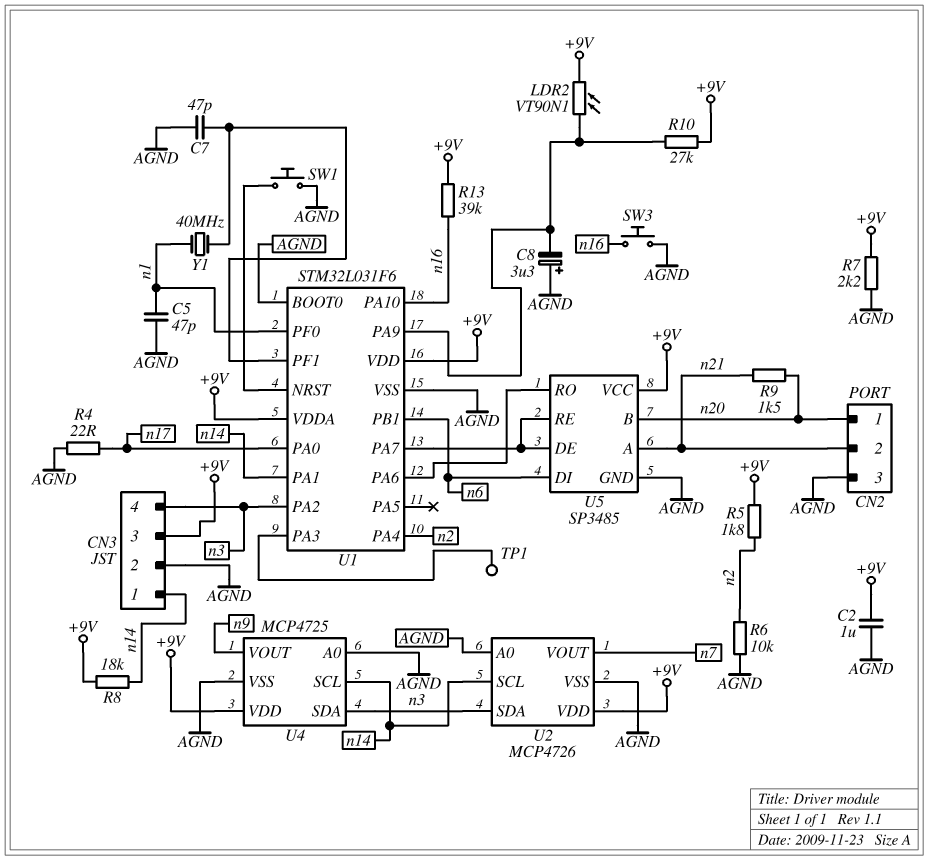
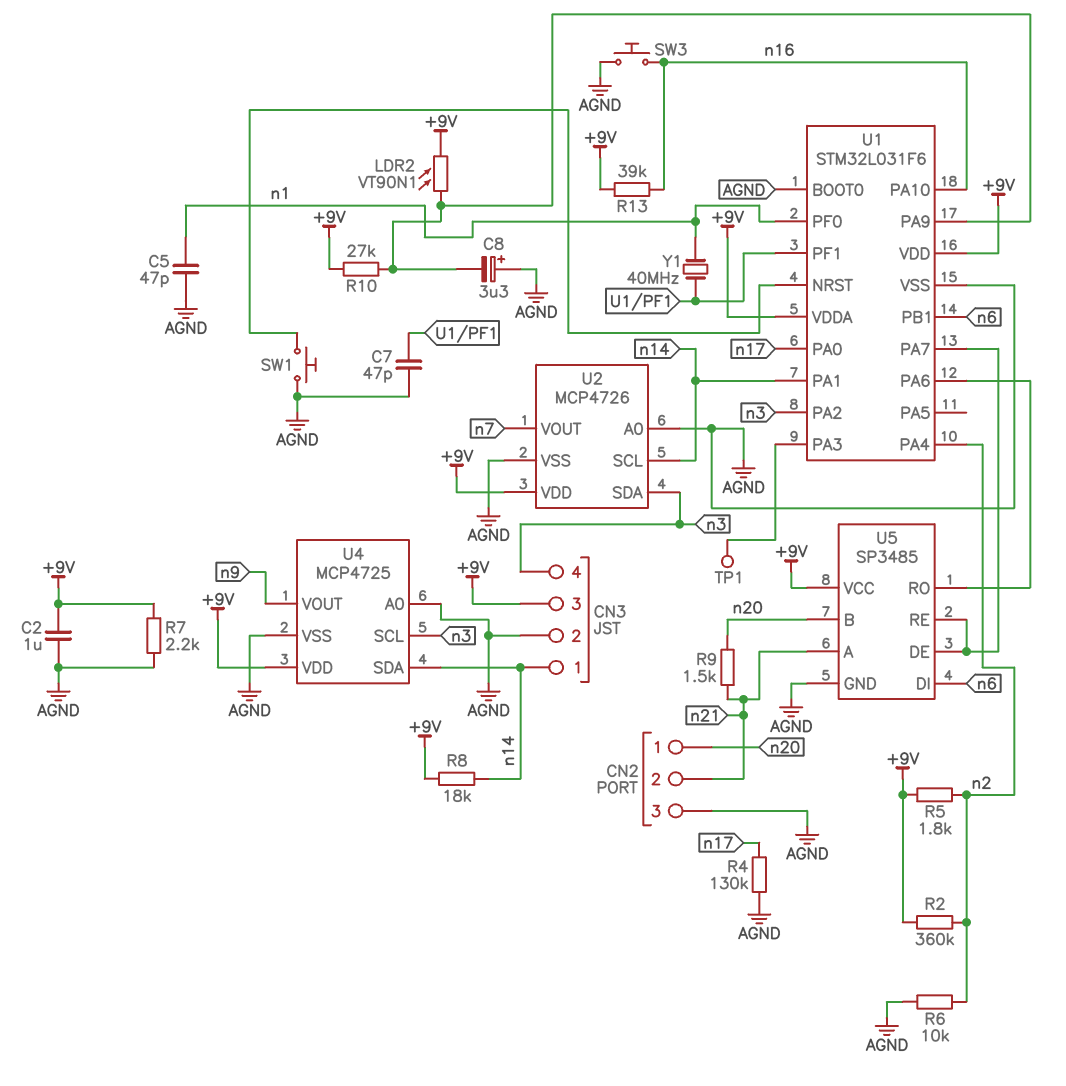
R2: none -> 360k (+9V, n2)
R4: 22 (AGND, n17) -> 130k (AGND, n17)
U4 pin SCL: n14 -> n3
U4 pin SDA: n3 -> n14

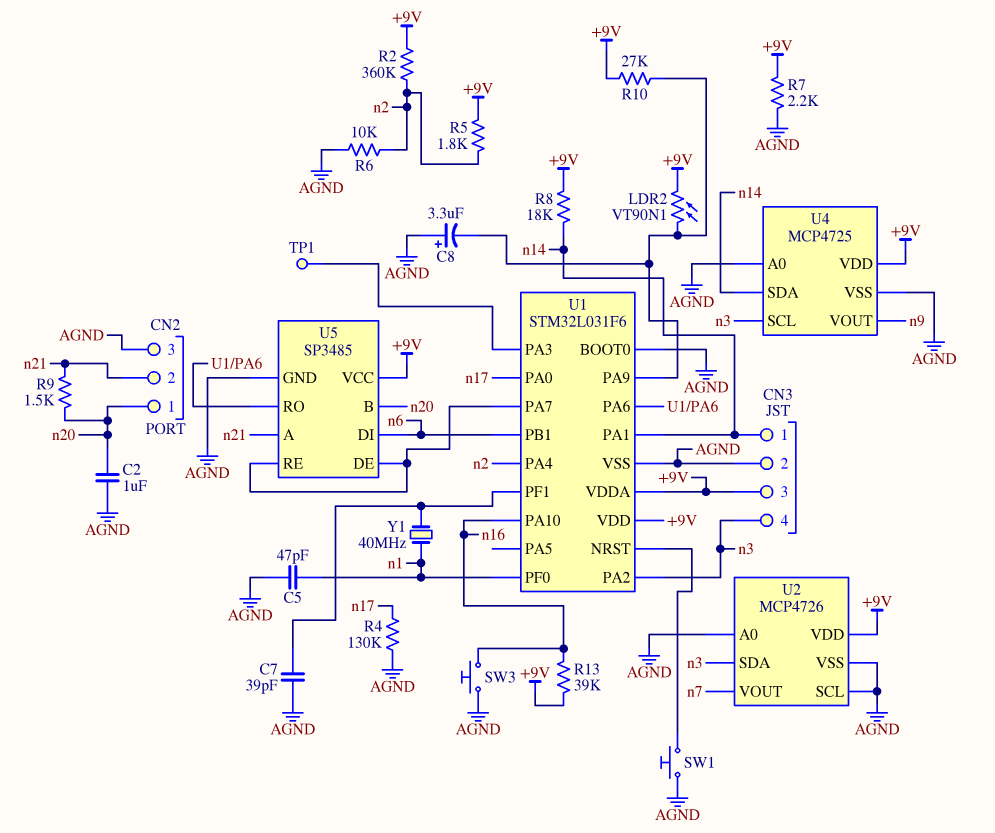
C2: 1uF (+9V, AGND) -> 1uF (AGND, n20)
C7: 47pF (AGND, U1/PF1) -> 39pF (AGND, U1/PF1)
U2 pin SCL: n14 -> AGND

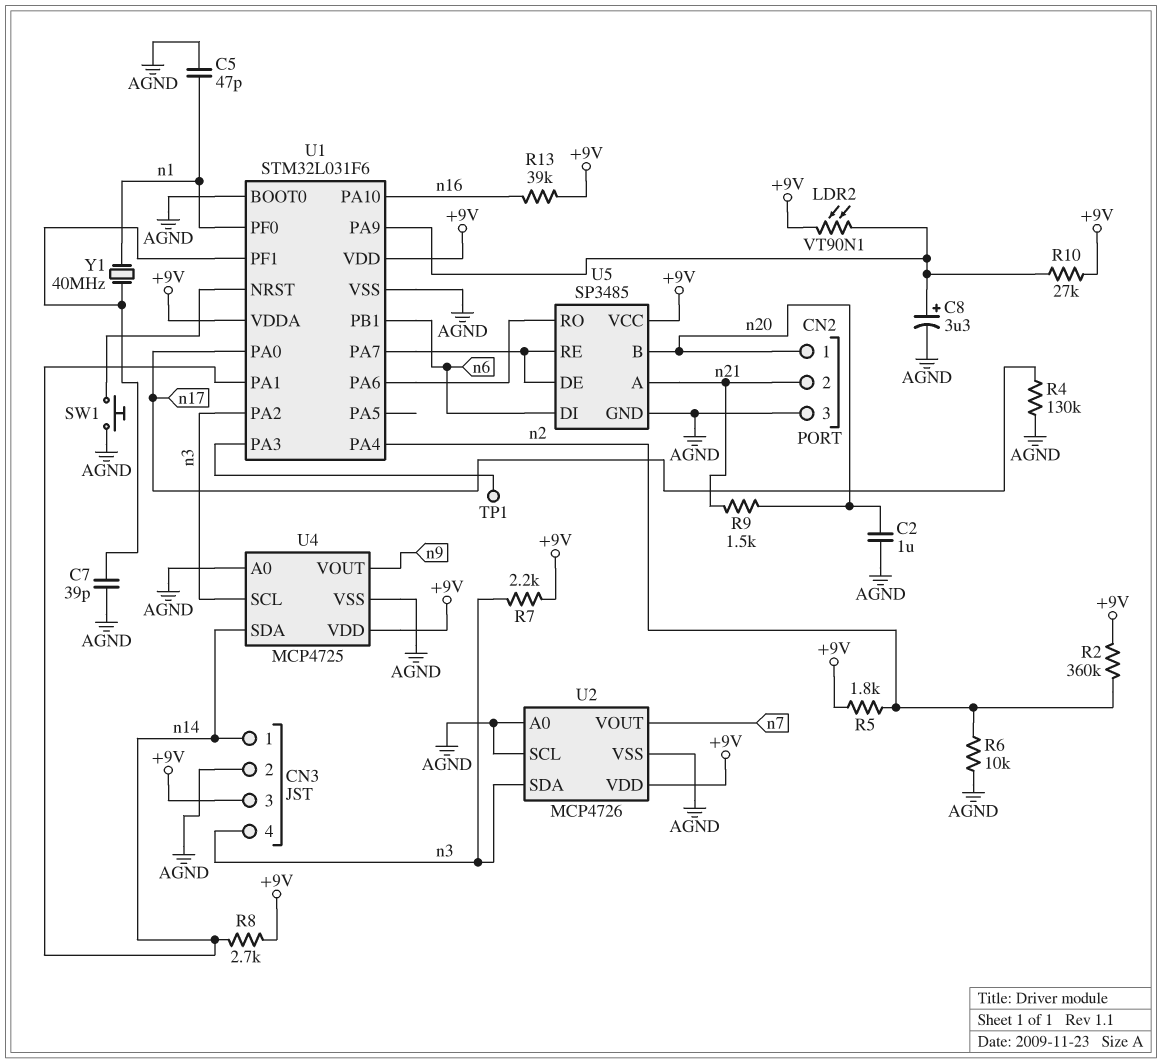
C8: 3.3uF (plus AGND, minus U1/PA9) -> 3.3uF (plus U1/PA9, minus AGND)
R7: 2.2k (+9V, AGND) -> 2.2k (+9V, n3)
R8: 18k (+9V, n14) -> 2.7k (+9V, n14)
SW3: button (AGND, n16) -> none

